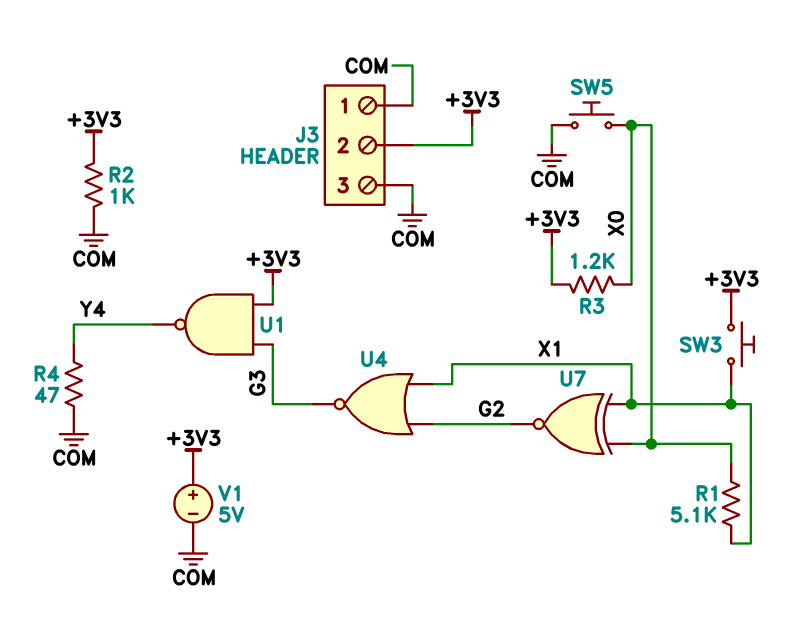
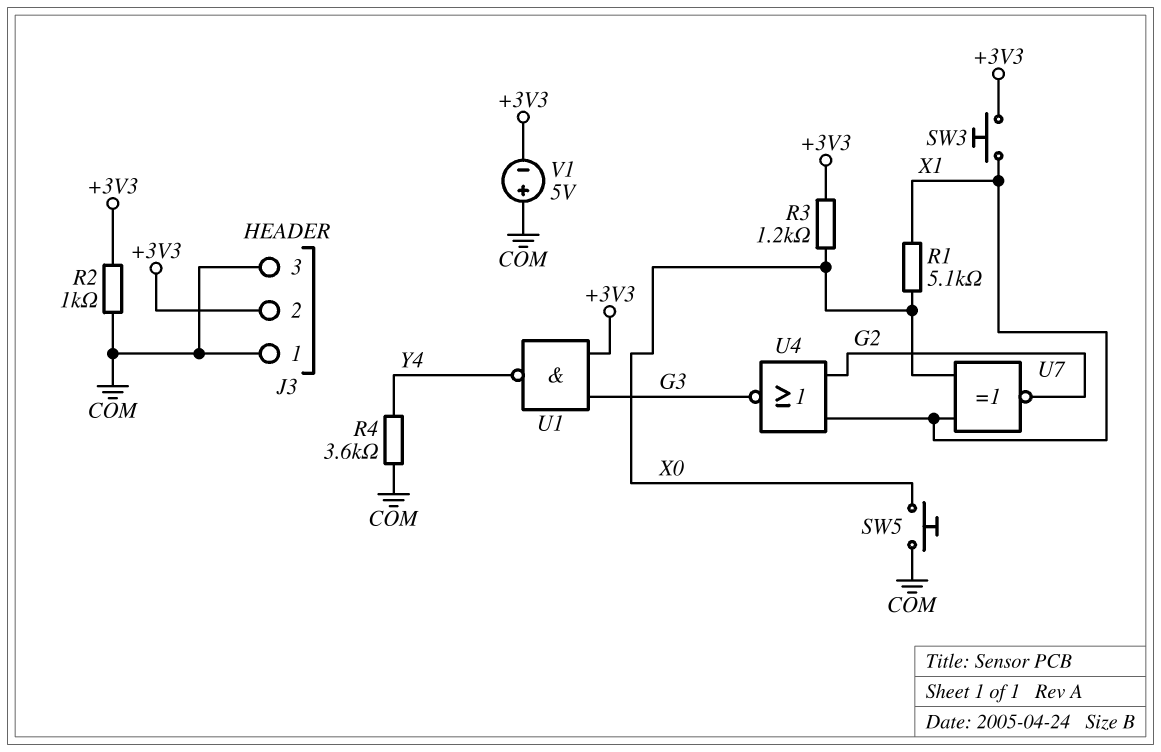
R4: 47 (COM, Y4) -> 3.6k (COM, Y4)
V1: 5V (plus +3V3, minus COM) -> 5V (plus COM, minus +3V3)

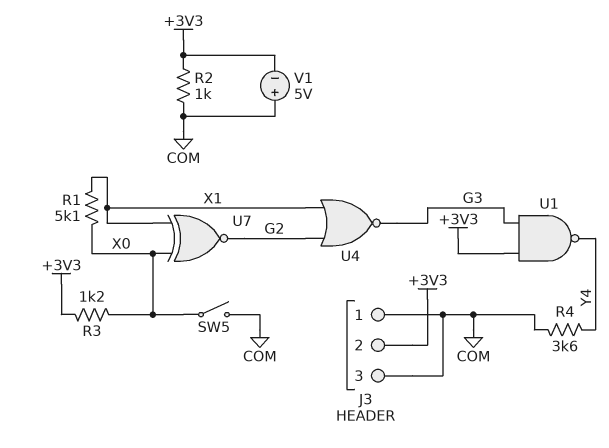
SW3: button (+3V3, X1) -> none
SW5: button (COM, X0) -> switch (COM, X0)

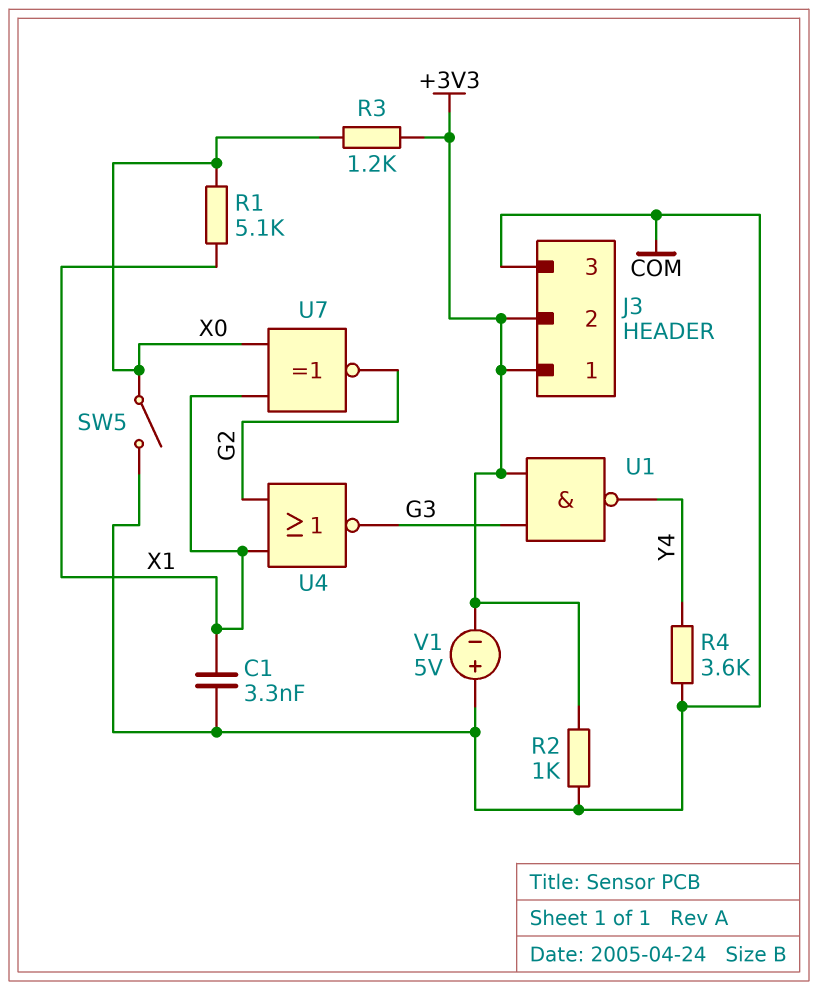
C1: none -> 3.3nF (COM, X1)
J3 pin 1: COM -> +3V3

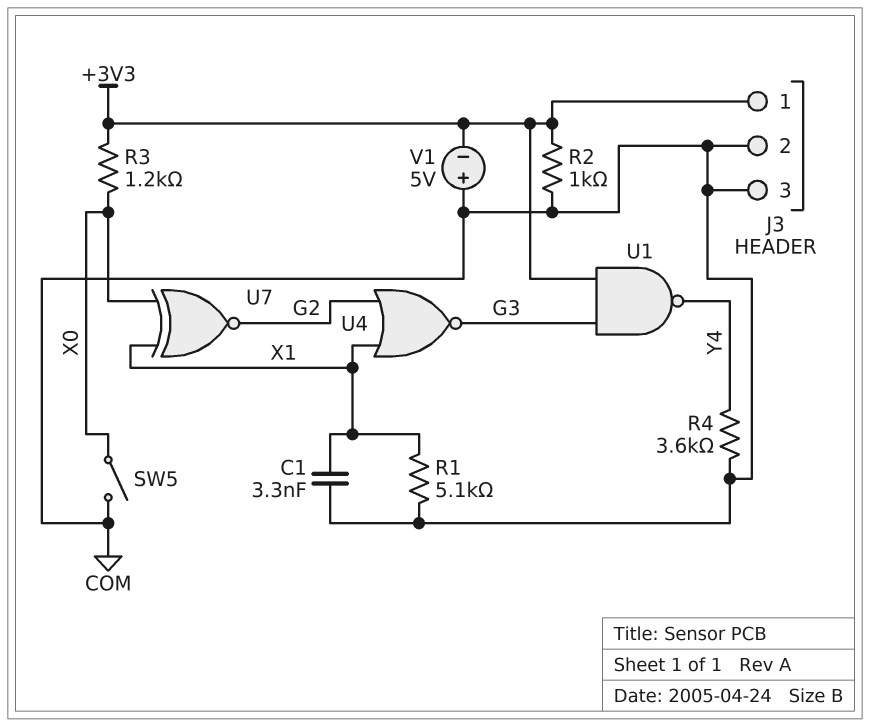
J3 pin 2: +3V3 -> COM
R1: 5.1k (X0, X1) -> 5.1k (COM, X1)

